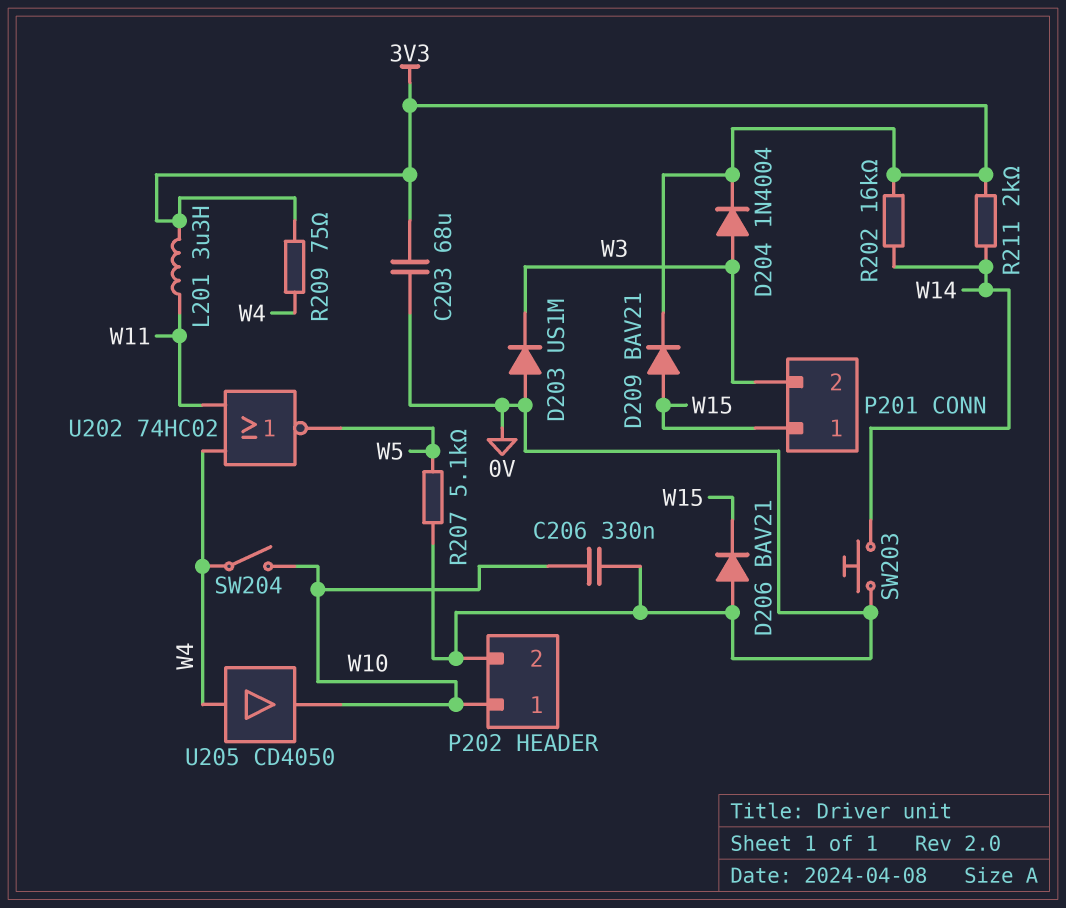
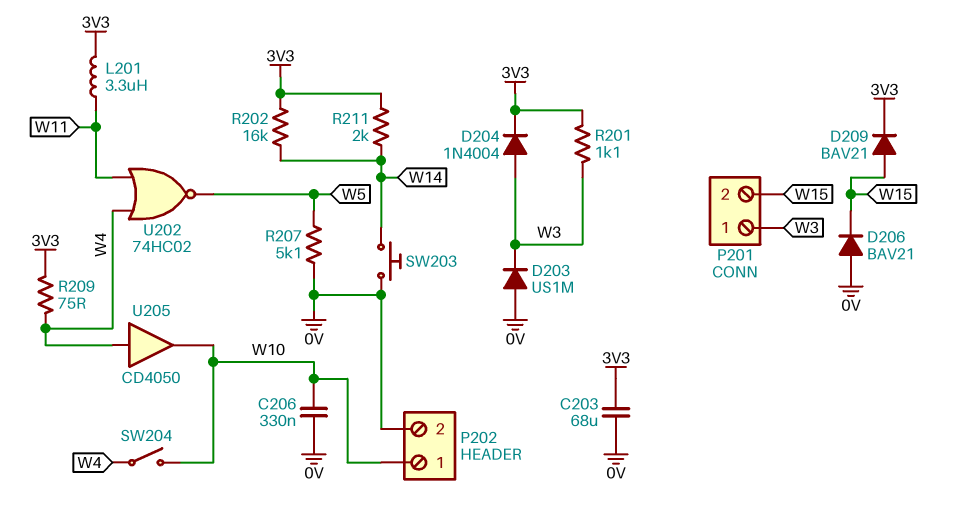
P201 pin 1: W15 -> W3
P201 pin 2: W3 -> W15
R201: none -> 1.1k (3V3, W3)

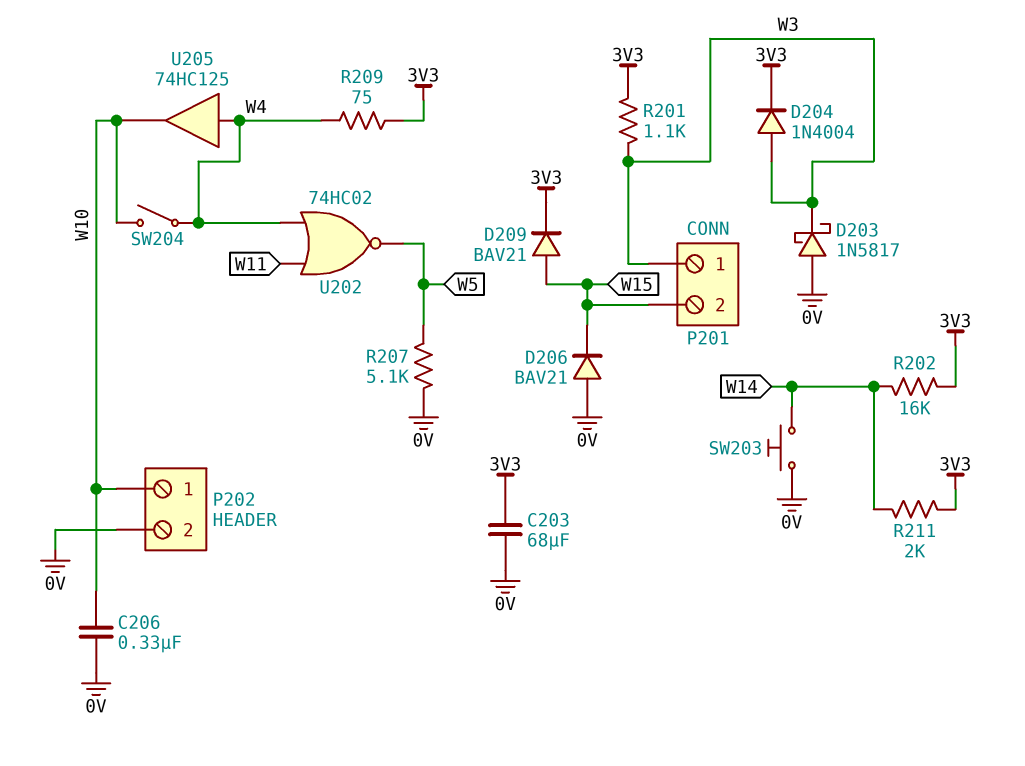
D203: diode US1M (A 0V, K W3) -> schottky 1N5817 (A 0V, K W3)
L201: 3.3uH (3V3, W11) -> none
U205: buffer CD4050 (in W4, out W10) -> buffer 74HC125 (in W4, out W10)

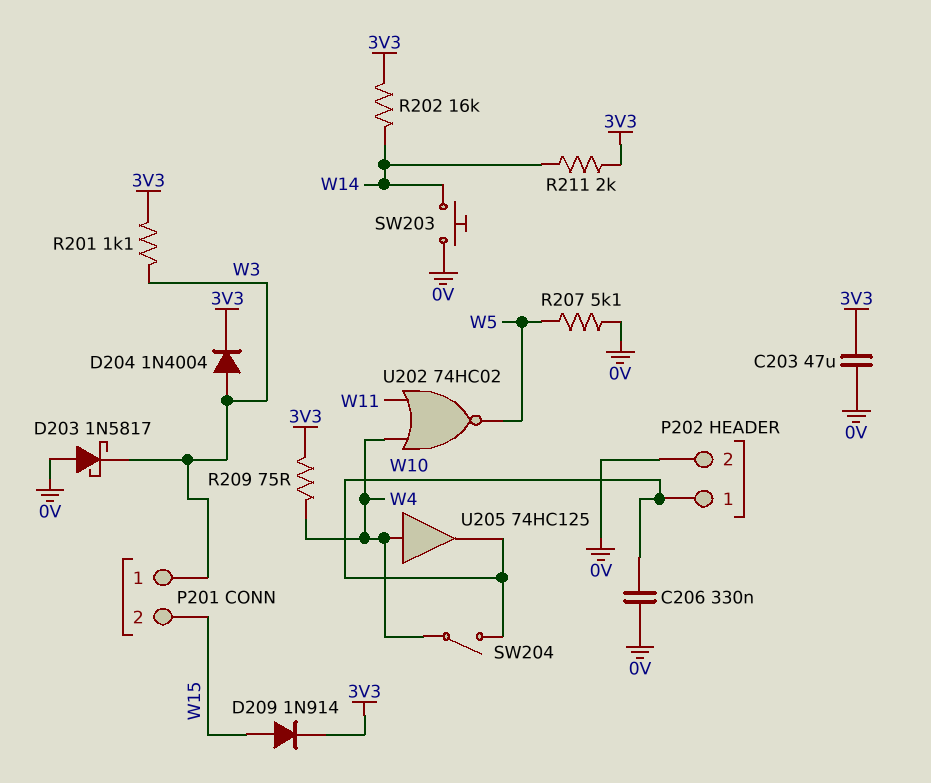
C203: 68uF (0V, 3V3) -> 47uF (0V, 3V3)
D206: diode BAV21 (A 0V, K W15) -> none
D209: diode BAV21 (A W15, K 3V3) -> diode 1N914 (A W15, K 3V3)

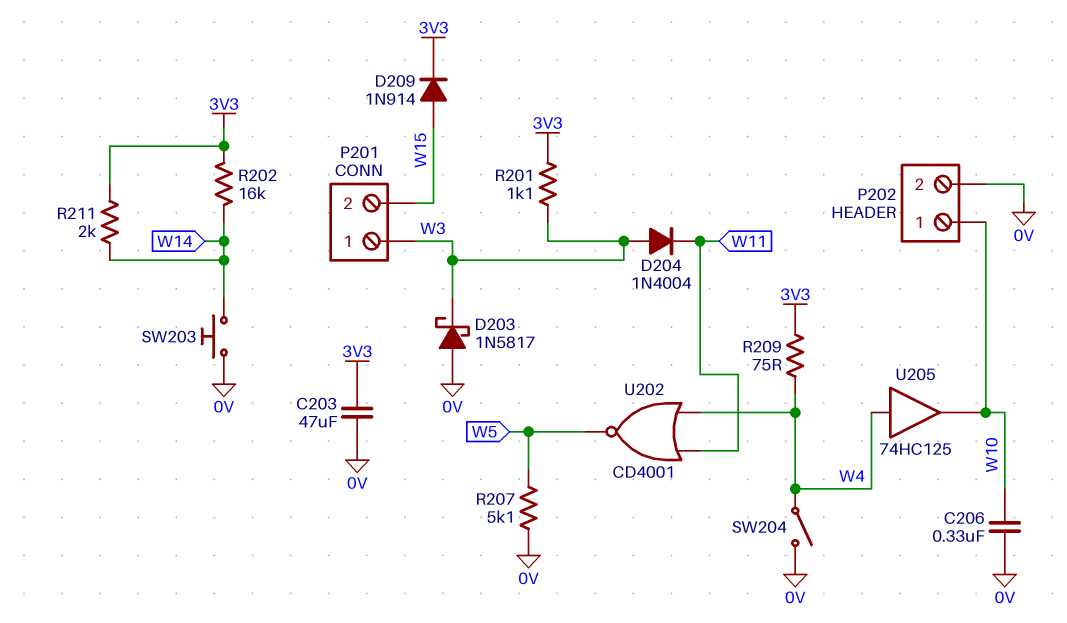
D204: diode 1N4004 (A W3, K 3V3) -> diode 1N4004 (A W3, K W11)
SW204: switch (W4, W10) -> switch (0V, W4)
U202: NOR 74HC02 (in W4, in W11, out W5) -> NOR CD4001 (in W4, in W11, out W5)

